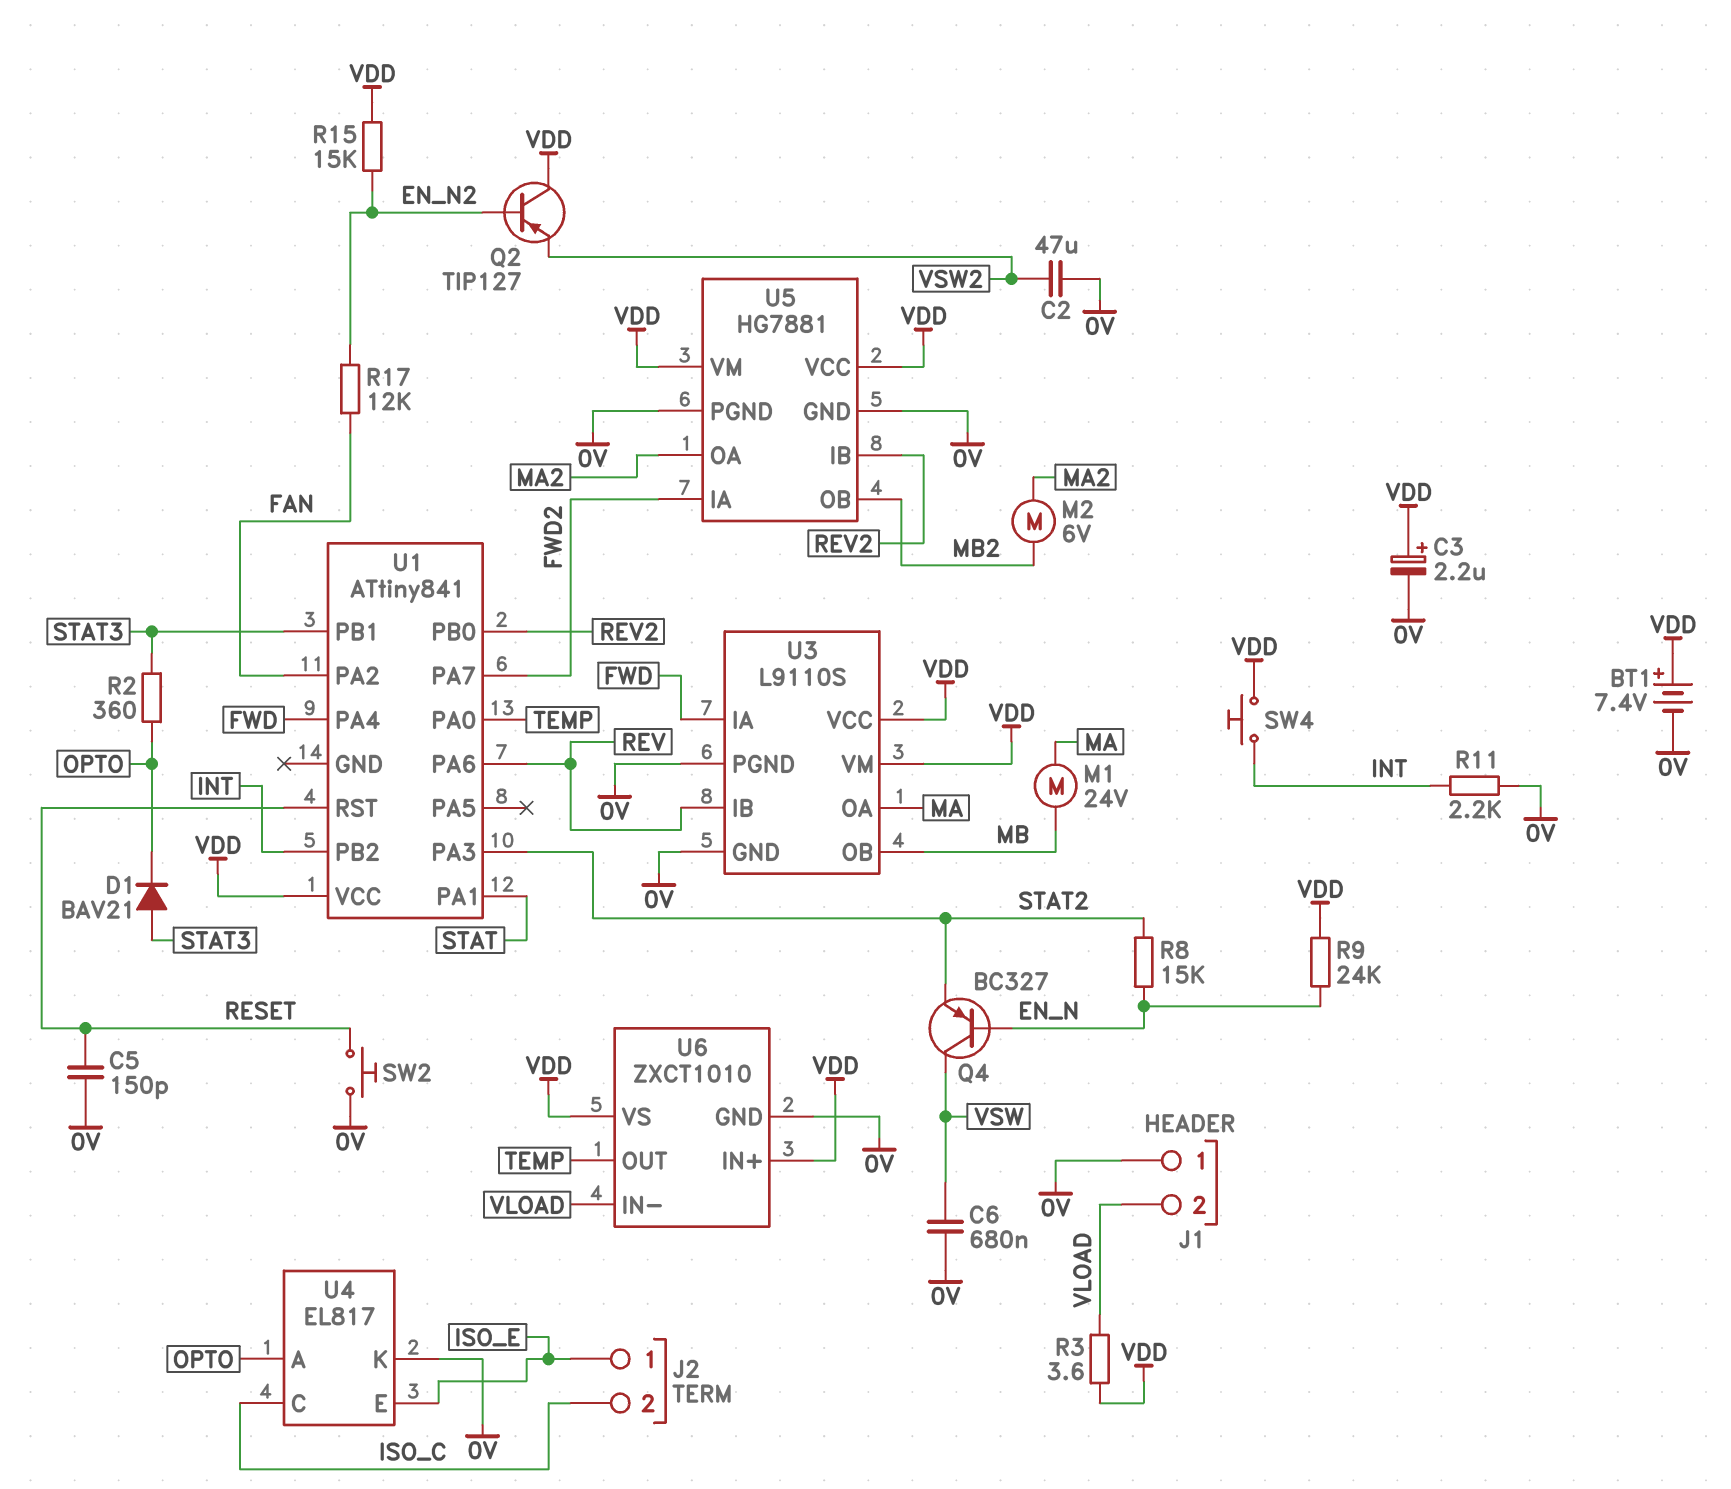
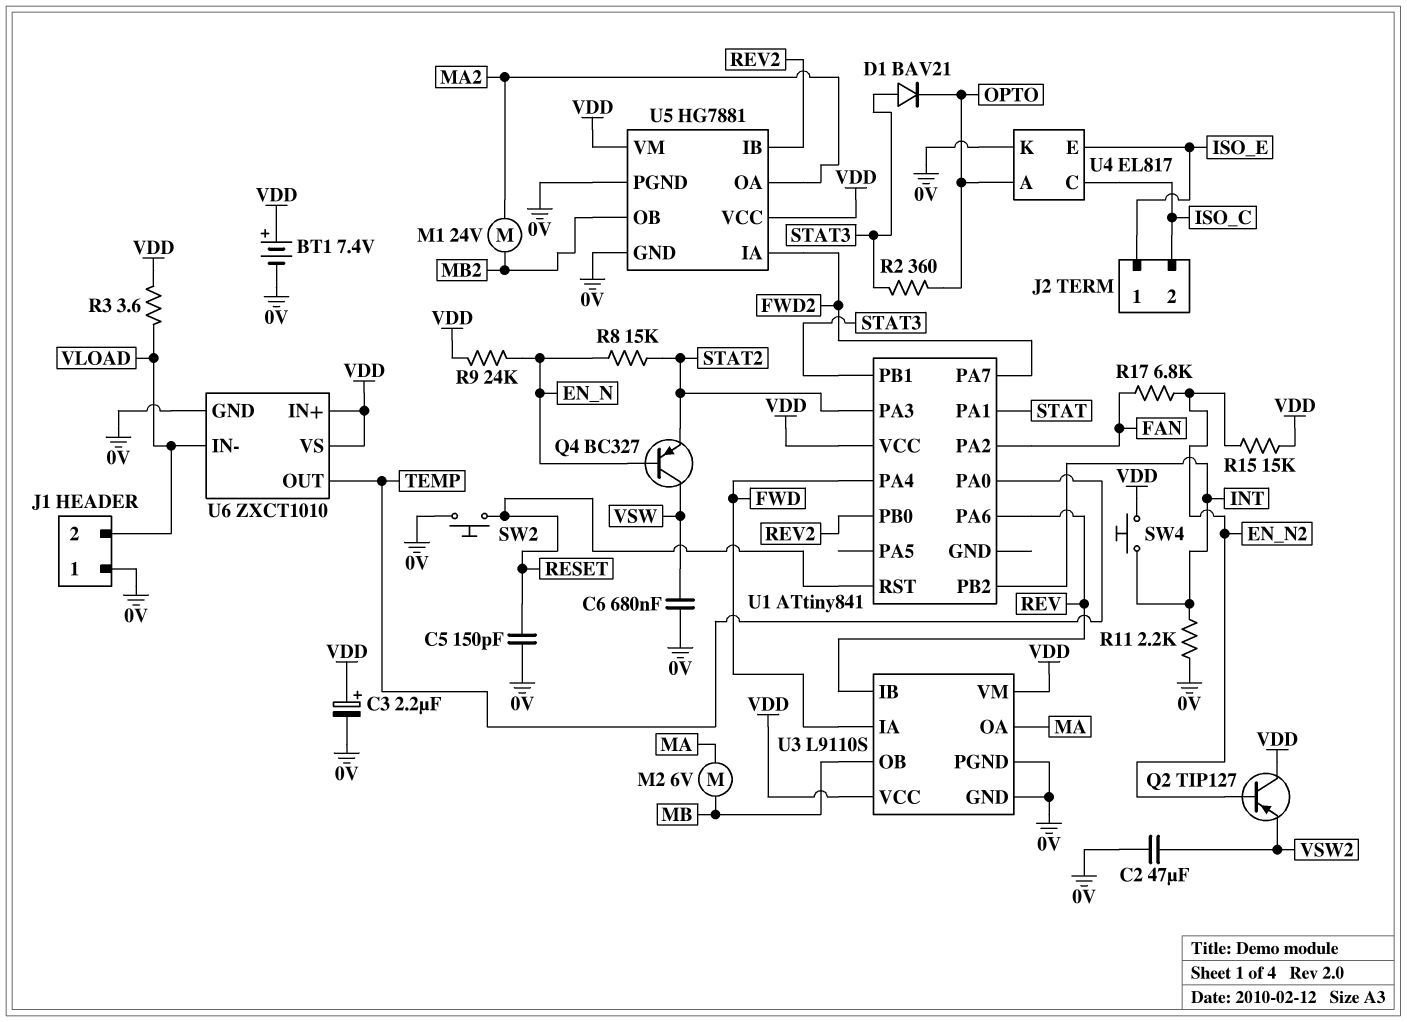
M1: motor 24V (MA, MB) -> motor 24V (MA2, MB2)
M2: motor 6V (MA2, MB2) -> motor 6V (MA, MB)
R17: 12k (EN_N2, FAN) -> 6.8k (EN_N2, FAN)

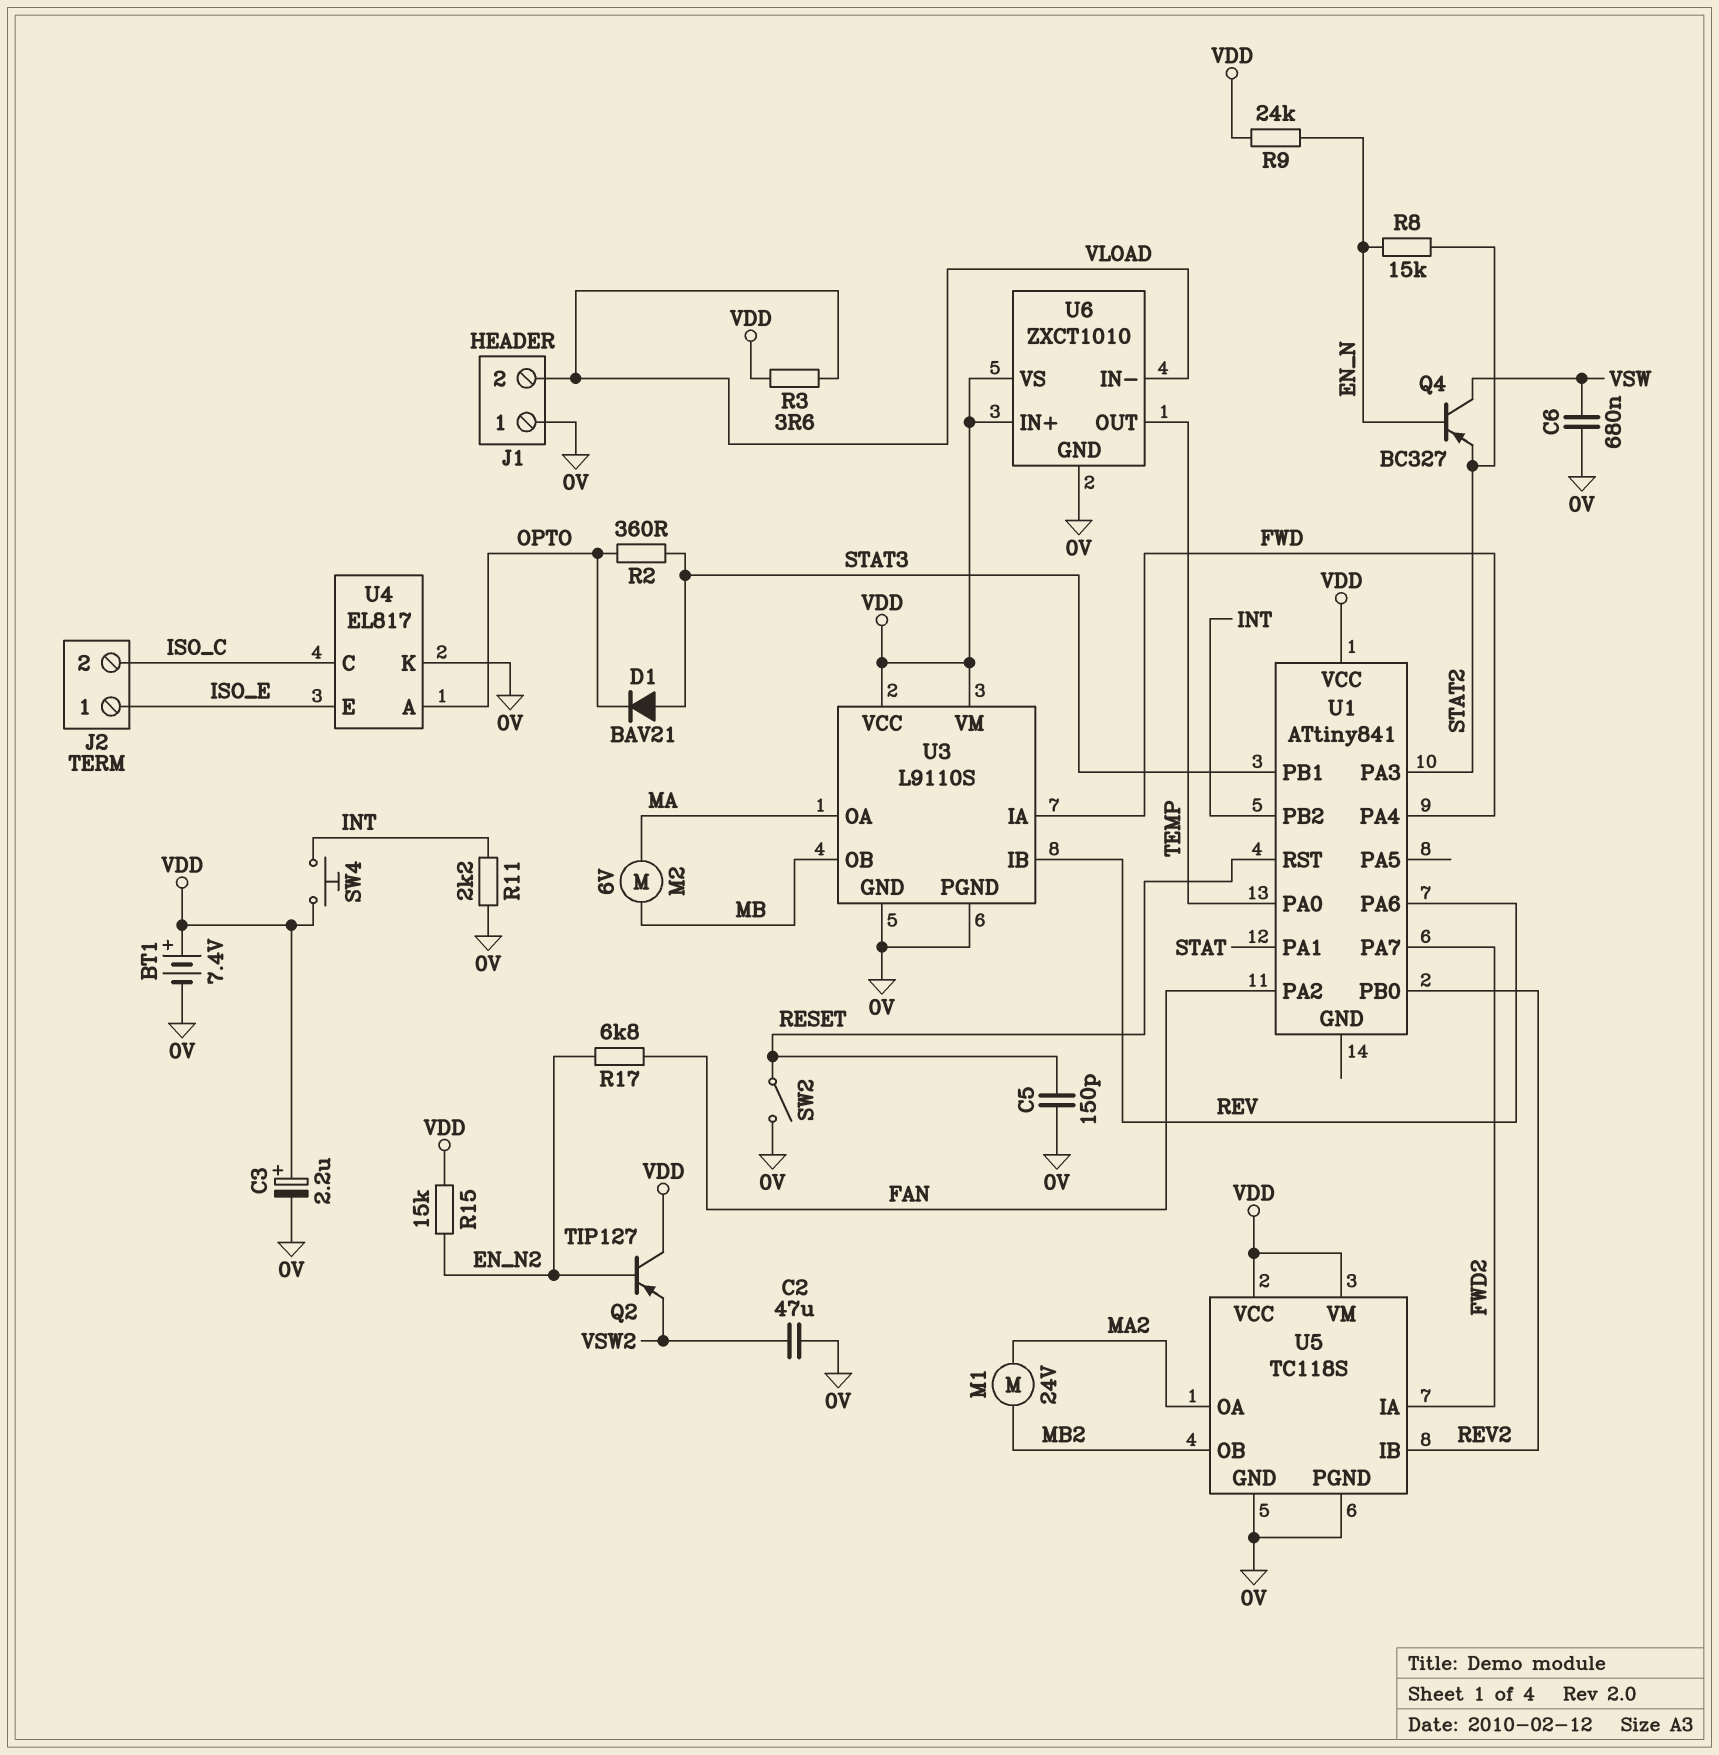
SW2: button (0V, RESET) -> switch (0V, RESET)
U5: HG7881 -> TC118S

